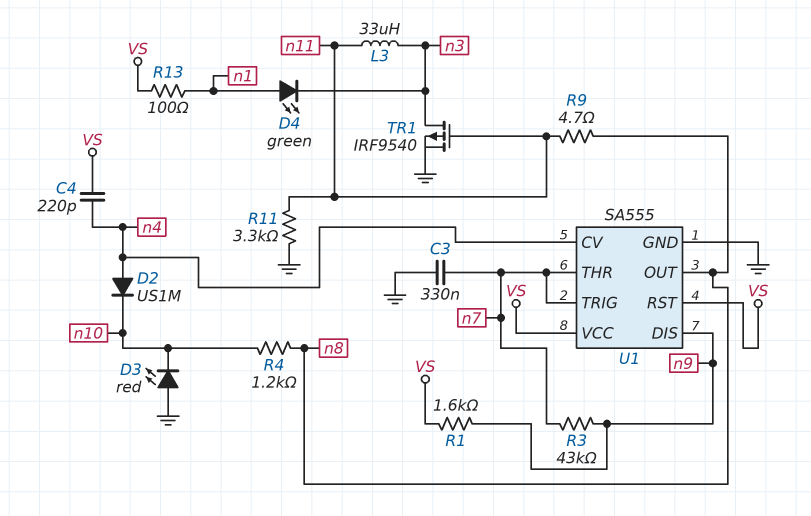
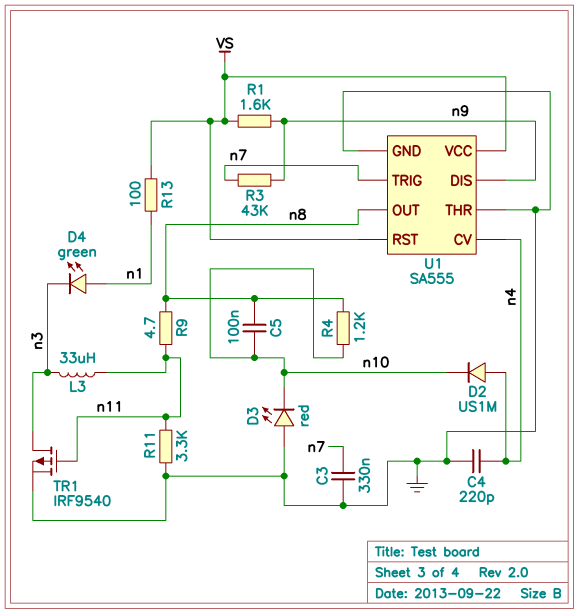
C4: 220pF (VS, n4) -> 220pF (GND, n4)
C5: none -> 100nF (n8, n10)
U1 pin THR: n7 -> GND

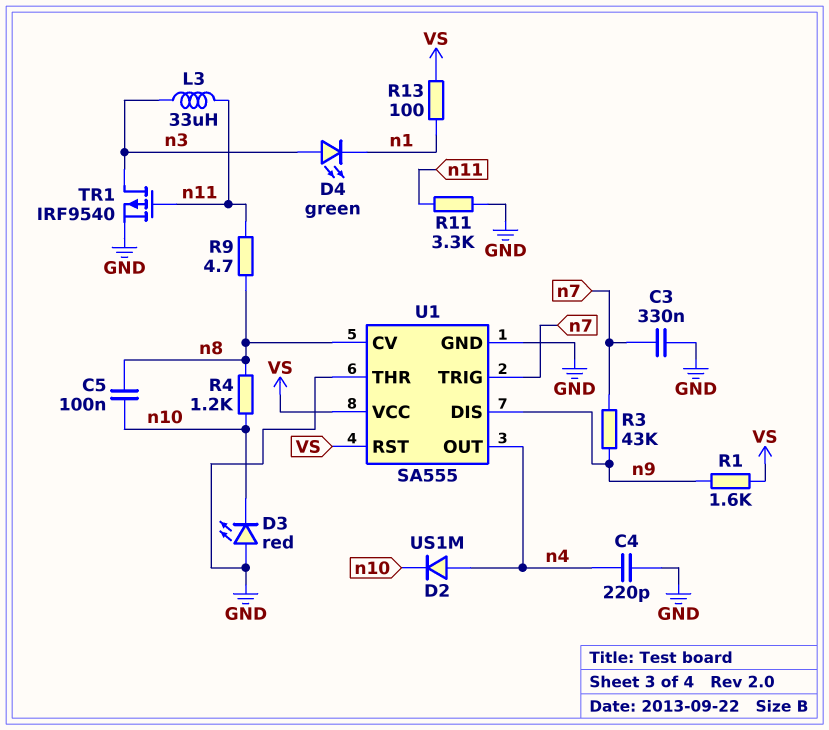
D4: LED green (A n1, K n3) -> LED green (A n3, K n1)
U1 pin CV: n4 -> n8
U1 pin OUT: n8 -> n4

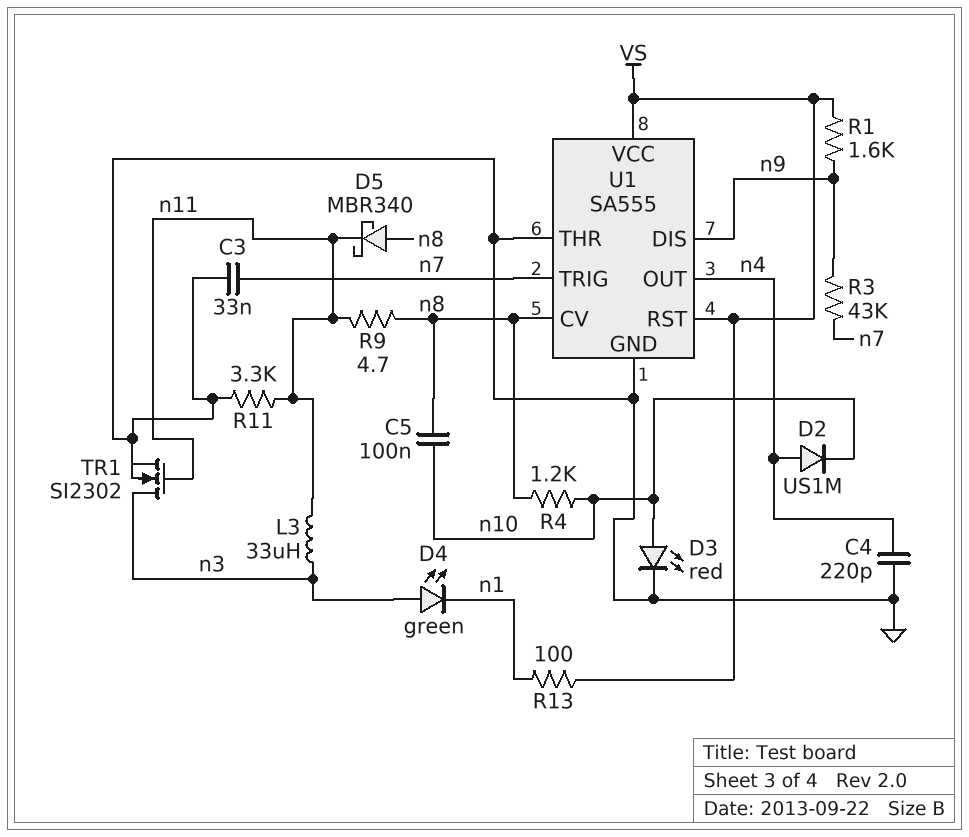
C3: 330nF (GND, n7) -> 33nF (GND, n7)
D3: LED red (A GND, K n10) -> LED red (A n10, K GND)
D5: none -> schottky MBR340 (A n8, K n11)
TR1: PMOS IRF9540 (G n11, D n3, S GND) -> NMOS SI2302 (G n11, D n3, S GND)

